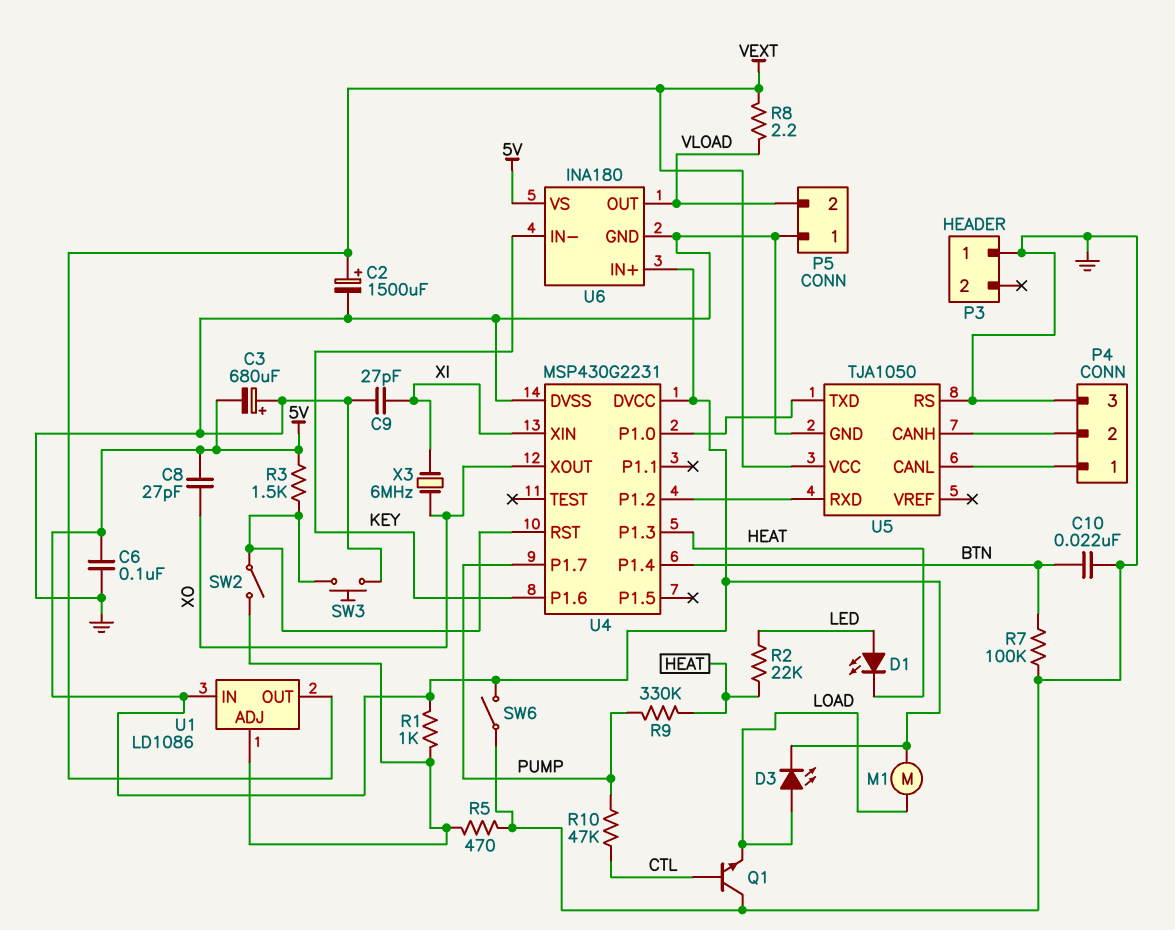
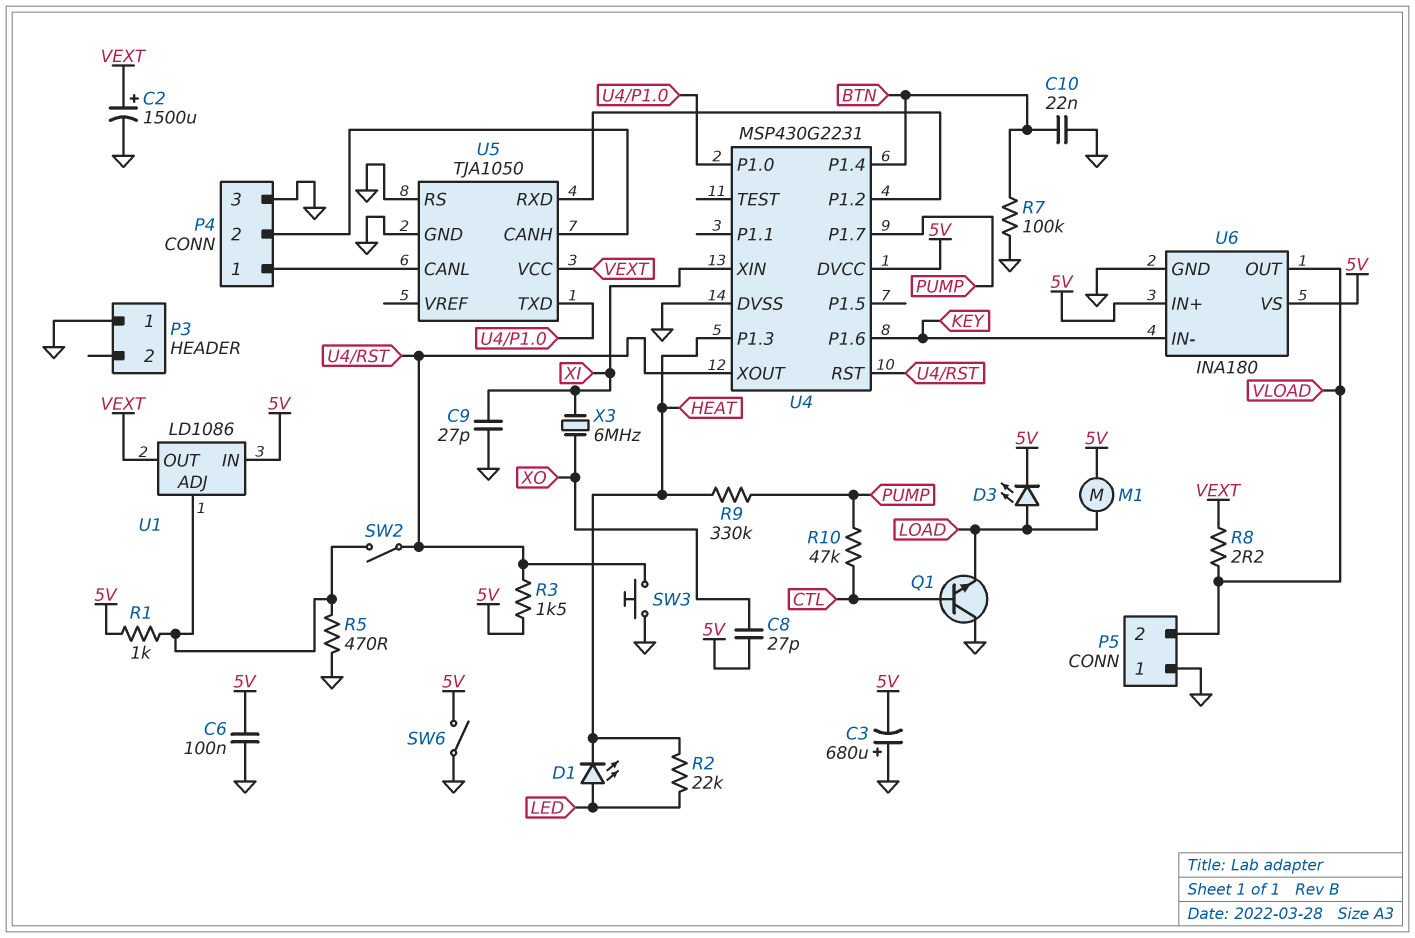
U4 pin XOUT: XO -> U4/RST

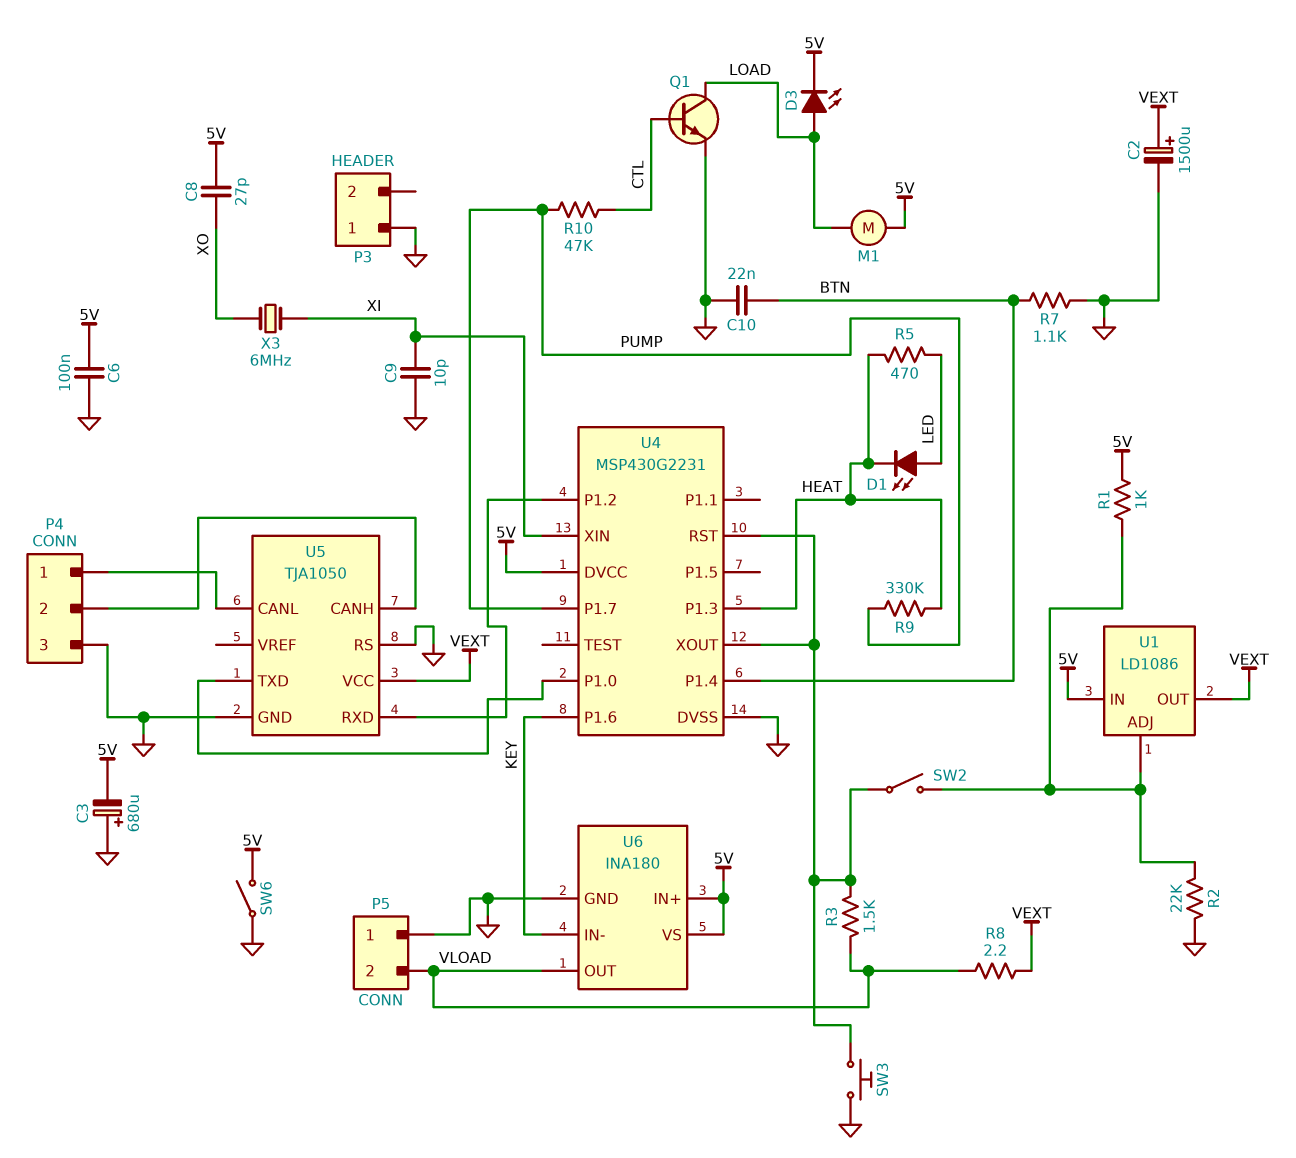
C9: 27pF (GND, XI) -> 10pF (GND, XI)
Q1: NPN (B CTL, C GND, E LOAD) -> NPN (B CTL, C LOAD, E GND)
R2: 22k (HEAT, LED) -> 22k (GND, U1/ADJ)
R3: 1.5k (5V, U4/RST) -> 1.5k (U4/RST, VLOAD)
R5: 470 (GND, U1/ADJ) -> 470 (HEAT, LED)
R7: 100k (BTN, GND) -> 1.1k (BTN, GND)

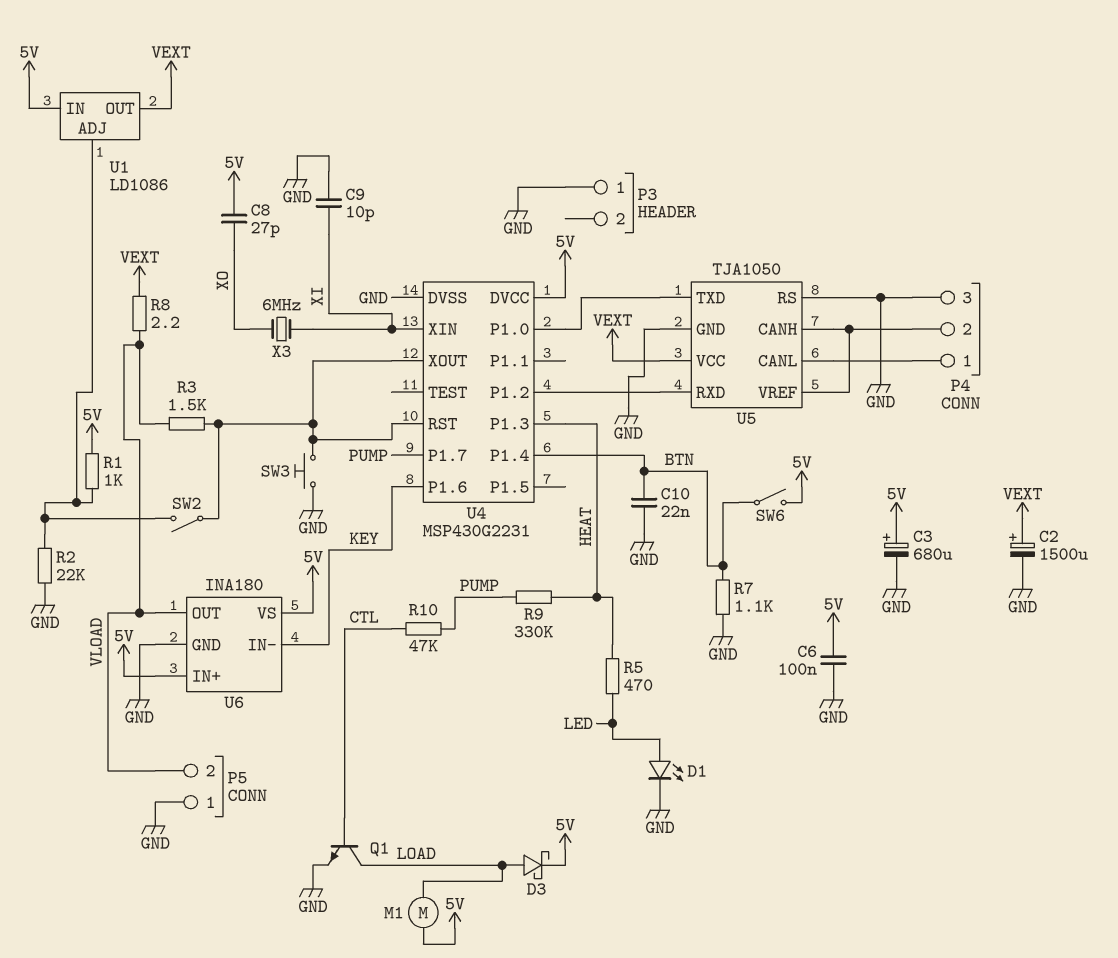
C3: 680uF (plus GND, minus 5V) -> 680uF (plus 5V, minus GND)
D1: LED (A LED, K HEAT) -> LED (A LED, K GND)
D3: LED (A LOAD, K 5V) -> schottky (A LOAD, K 5V)
SW6: switch (5V, GND) -> switch (5V, BTN)
U5 pin VREF: none -> P4/2

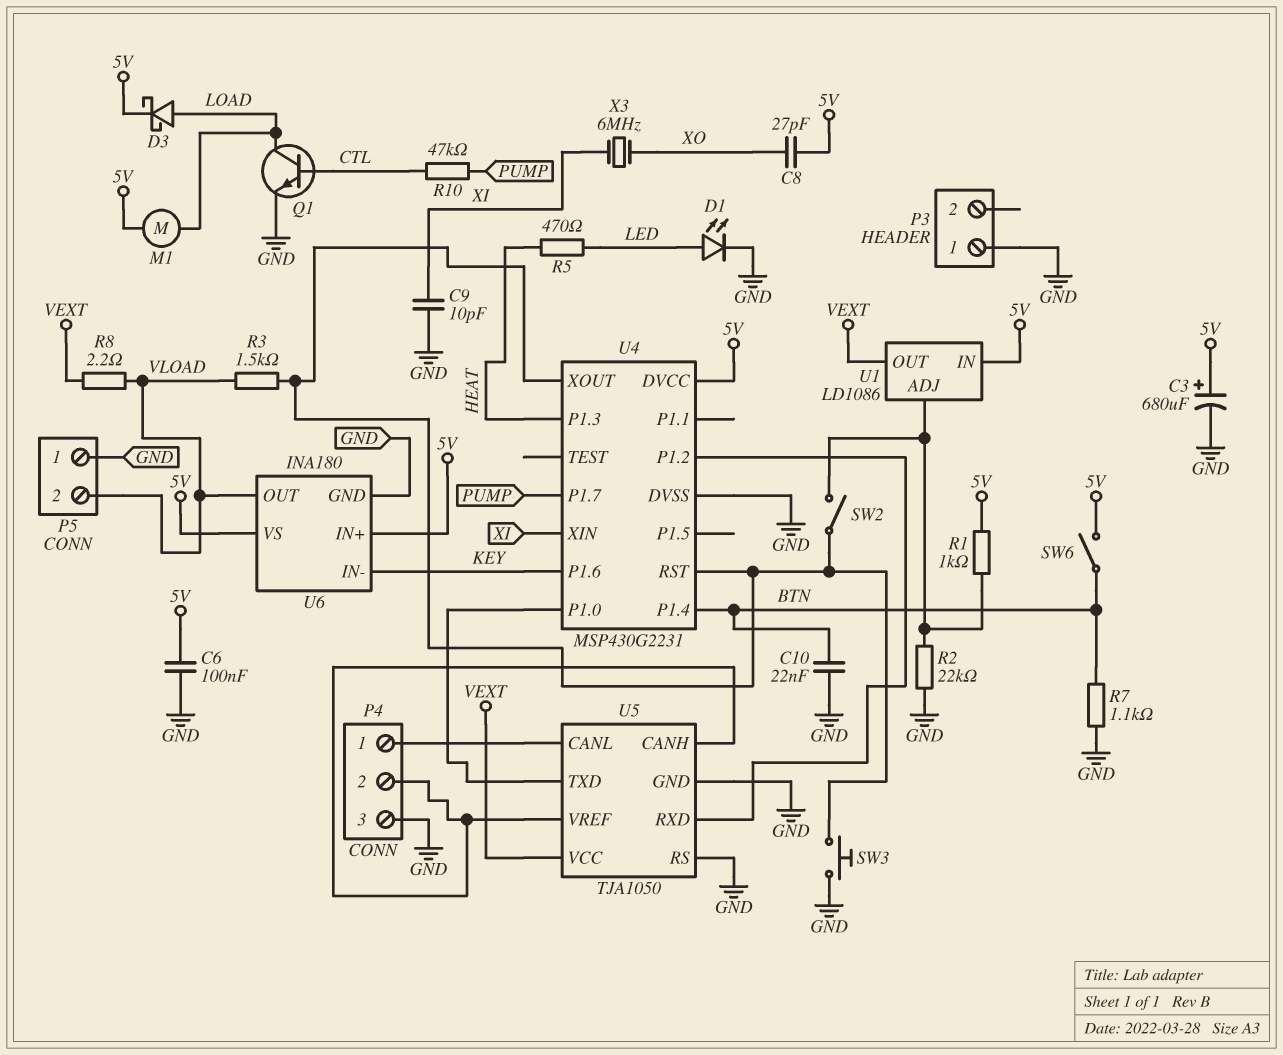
C2: 1500uF (plus VEXT, minus GND) -> none
R9: 330k (HEAT, PUMP) -> none

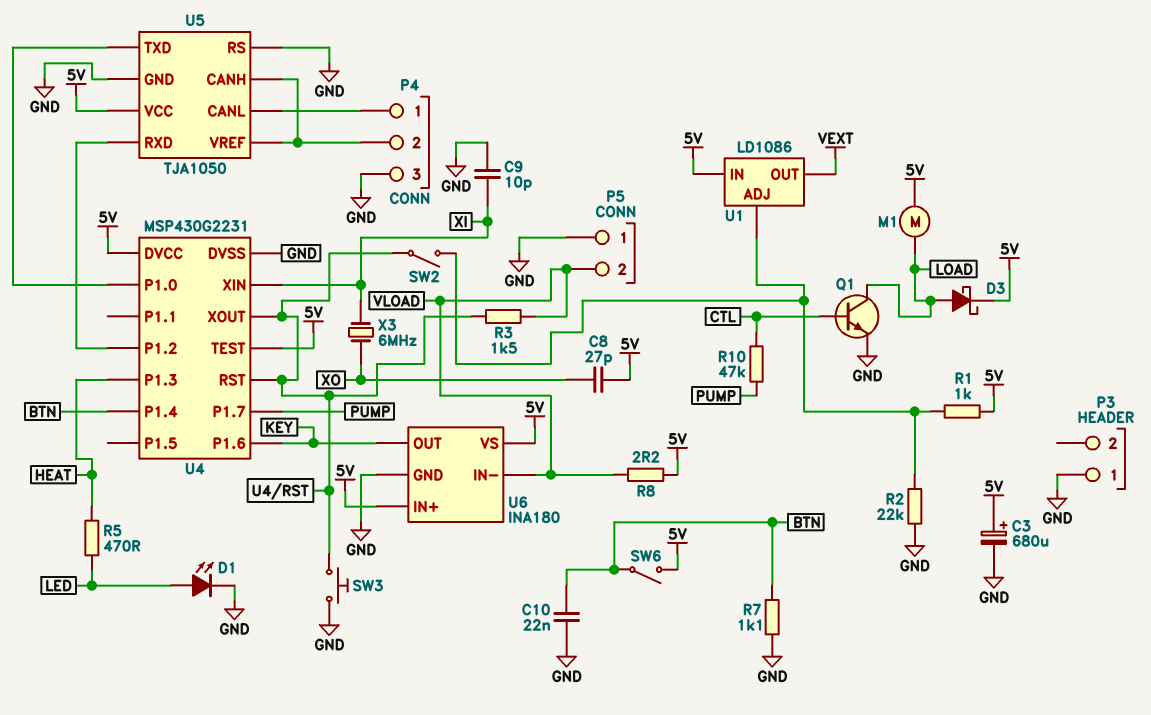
C6: 100nF (5V, GND) -> none
R8: 2.2 (VEXT, VLOAD) -> 2.2 (5V, VLOAD)
U4 pin TEST: none -> 5V
U5 pin VCC: VEXT -> 5V
U6 pin IN-: KEY -> VLOAD
U6 pin OUT: VLOAD -> KEY

